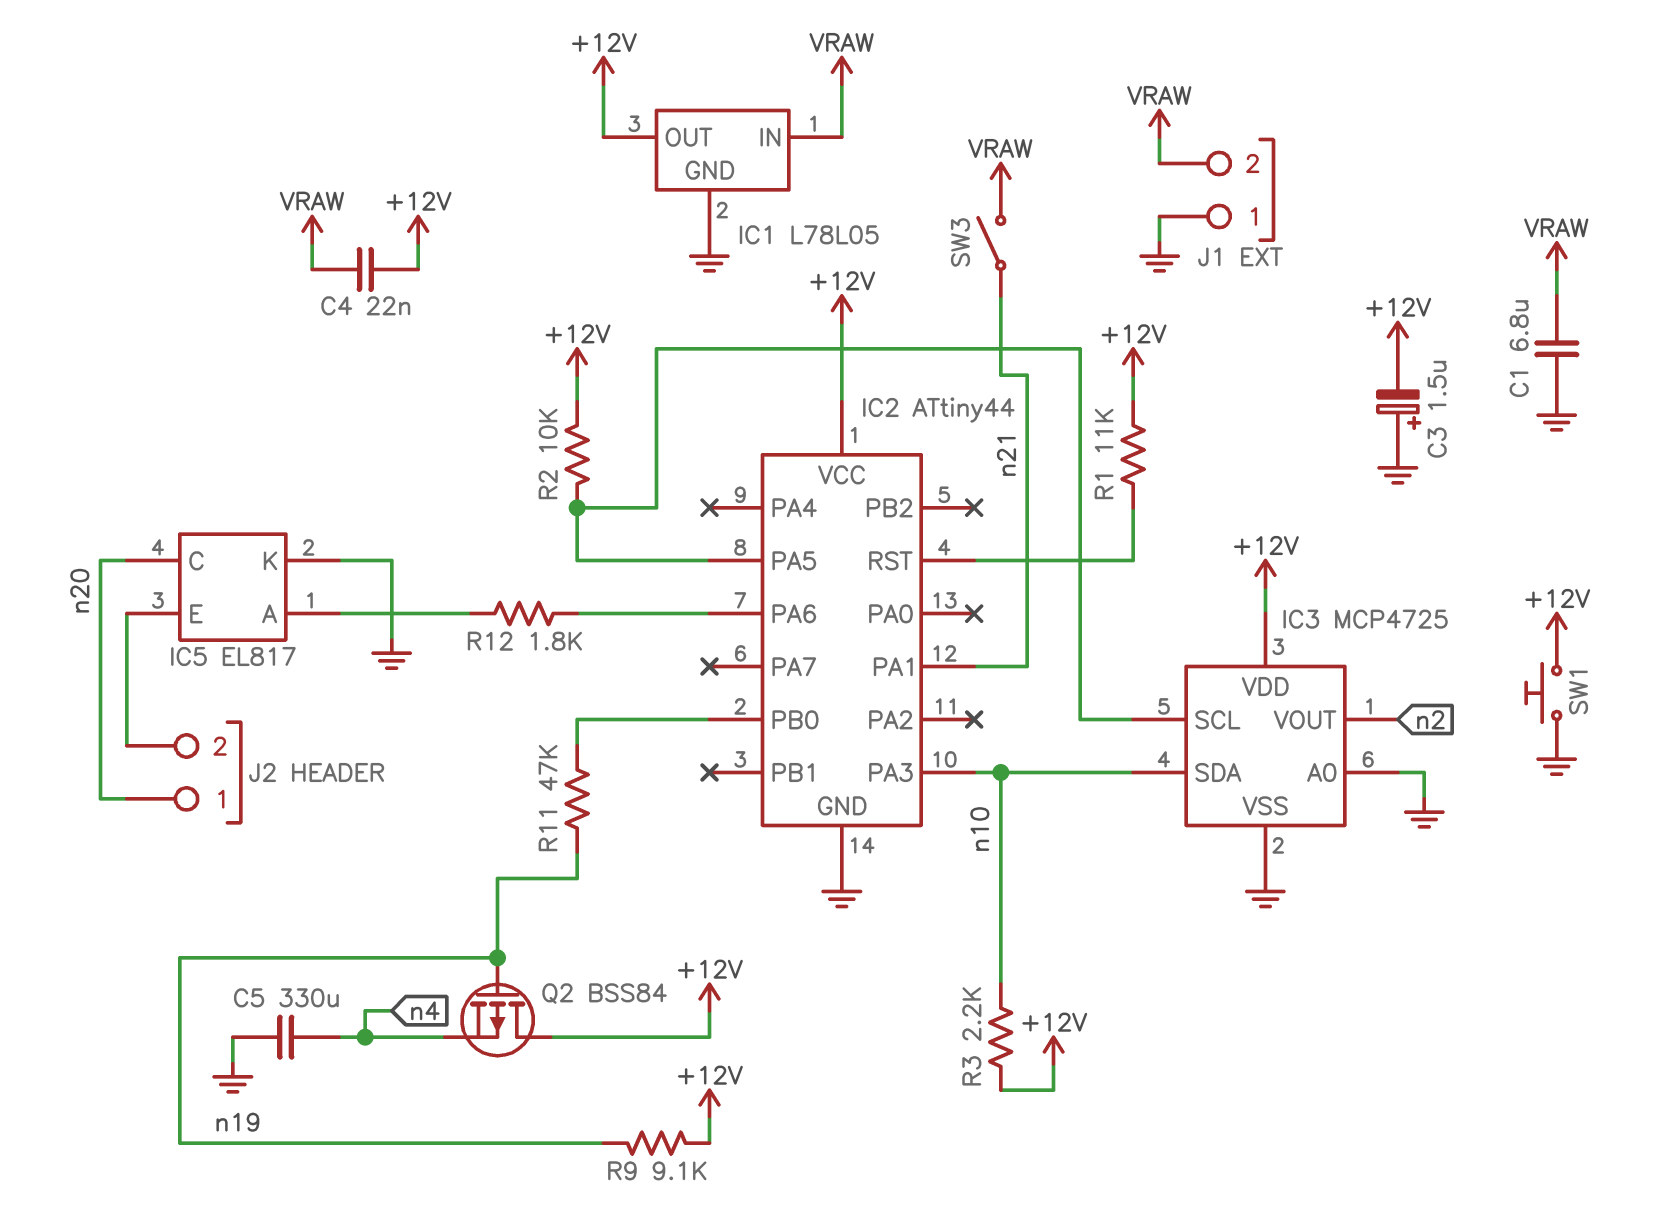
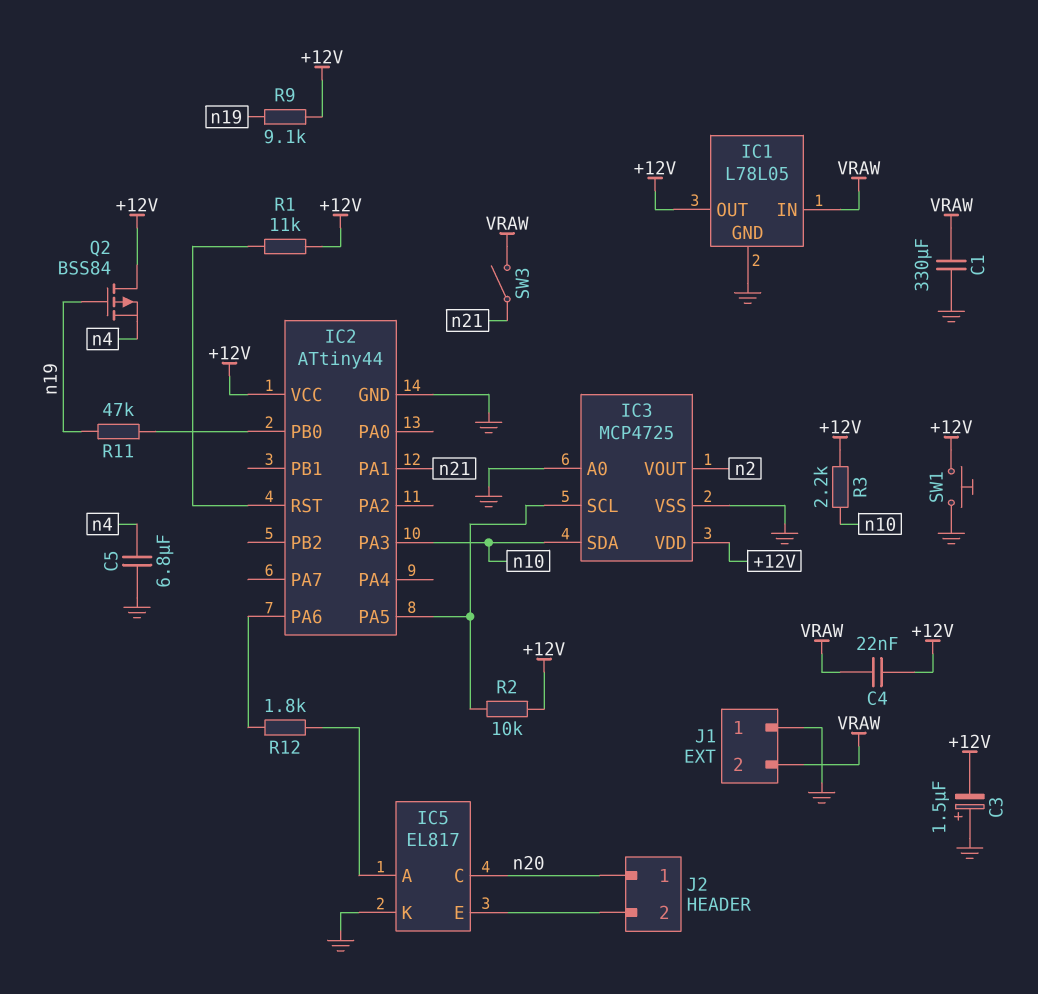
C1: 6.8uF (GND, VRAW) -> 330uF (GND, VRAW)
C5: 330uF (GND, n4) -> 6.8uF (GND, n4)

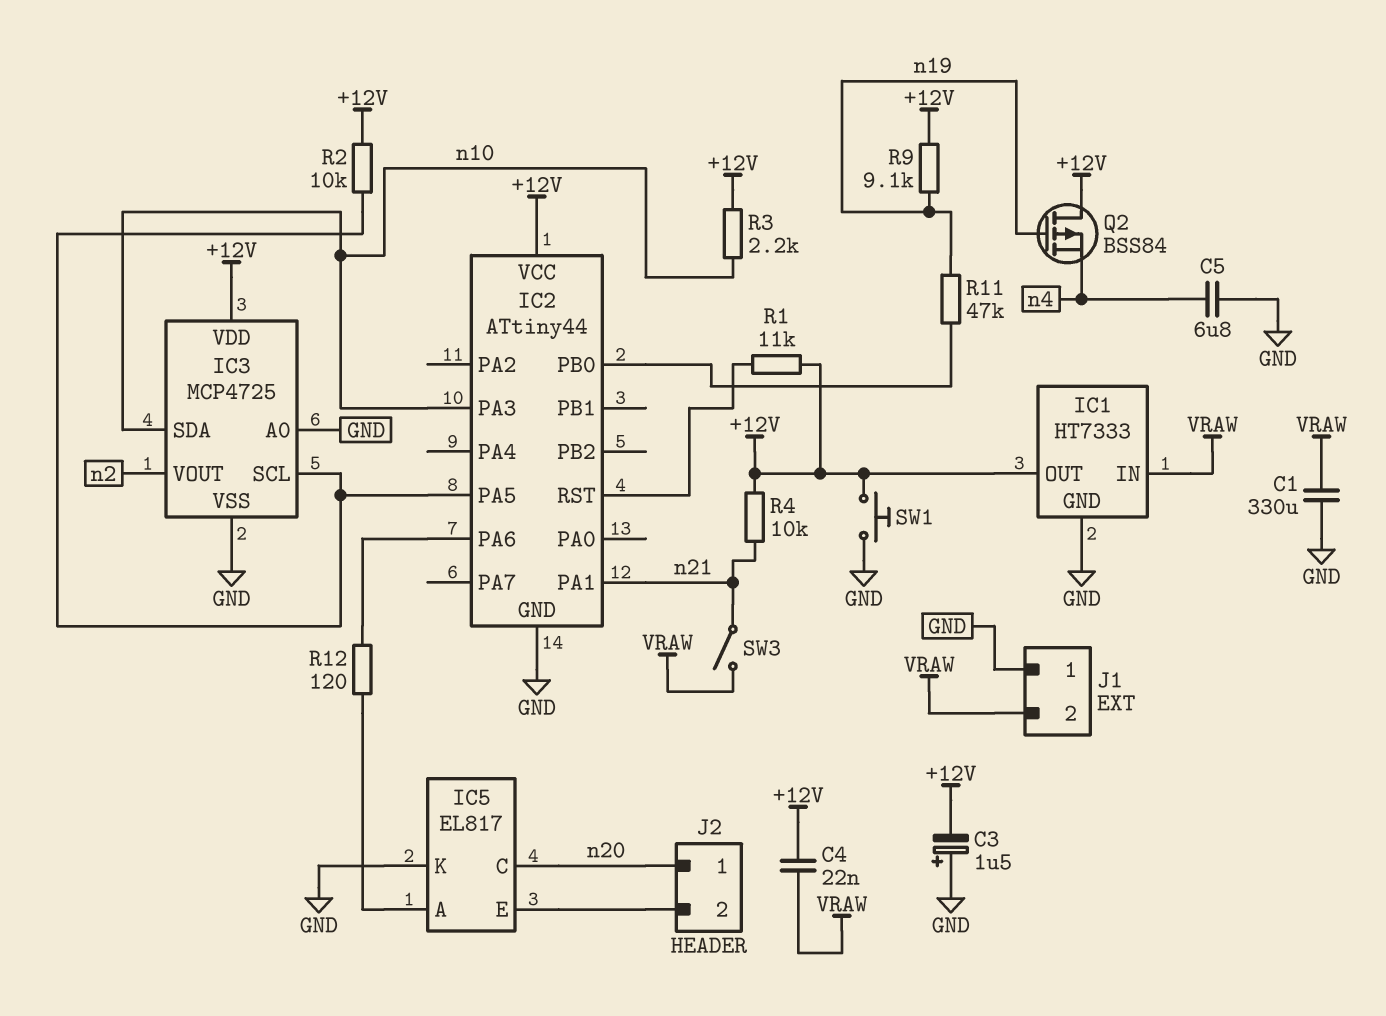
IC1: L78L05 -> HT7333
R4: none -> 10k (+12V, n21)
R12: 1.8k (IC2/PA6, IC5/A) -> 120 (IC2/PA6, IC5/A)

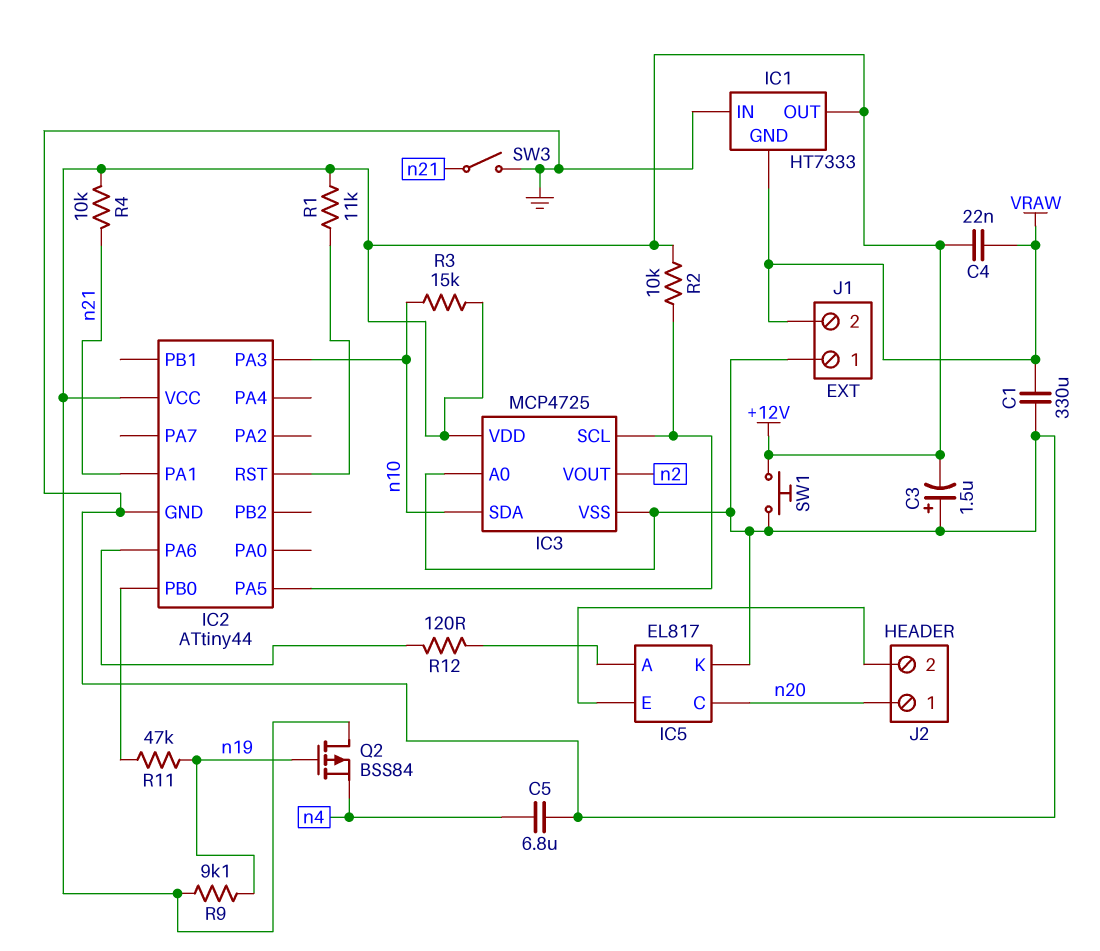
IC1 pin GND: GND -> VRAW
IC1 pin IN: VRAW -> GND
R3: 2.2k (+12V, n10) -> 15k (+12V, n10)
SW3: switch (VRAW, n21) -> switch (GND, n21)

